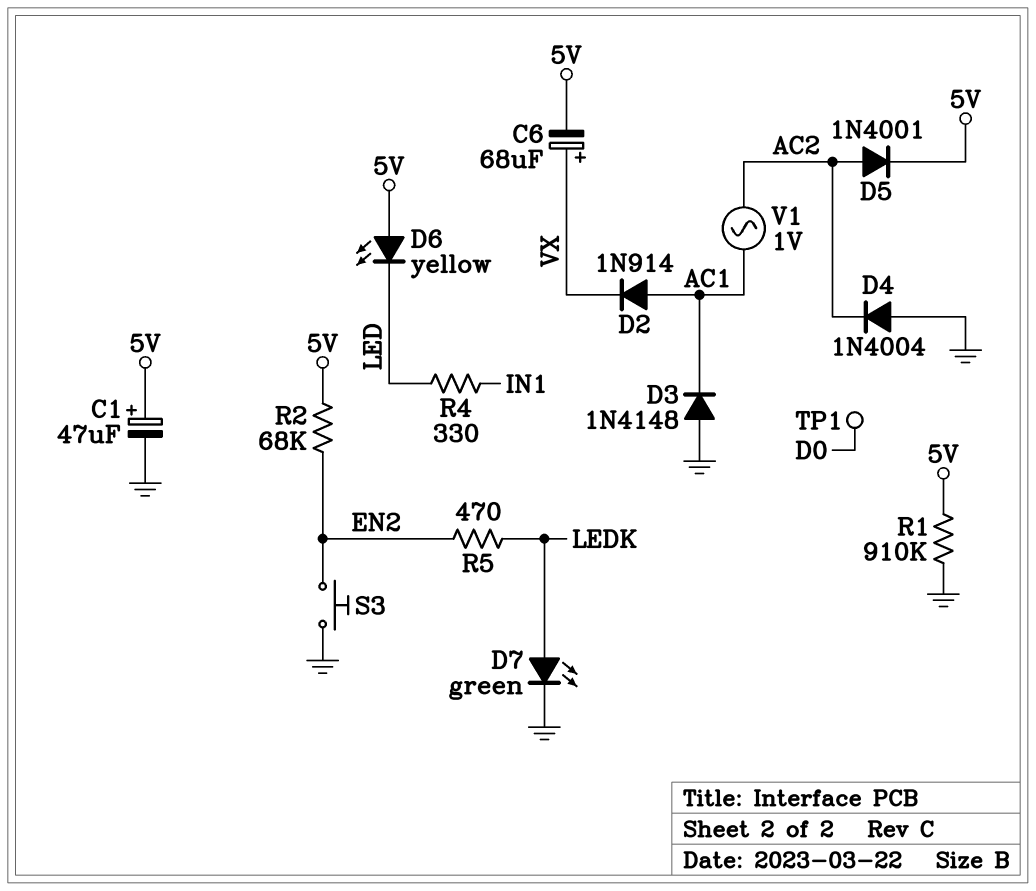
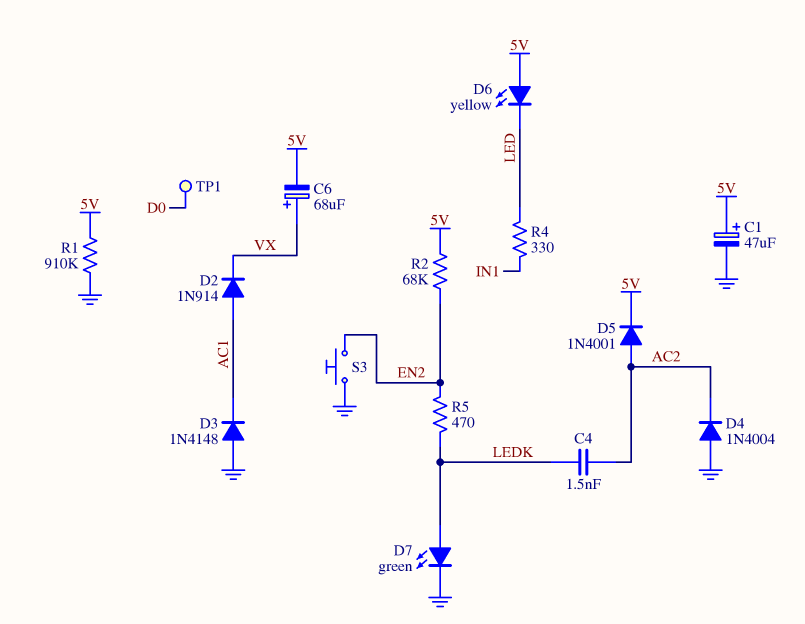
C4: none -> 1.5nF (AC2, LEDK)
V1: AC 1V (AC1, AC2) -> none

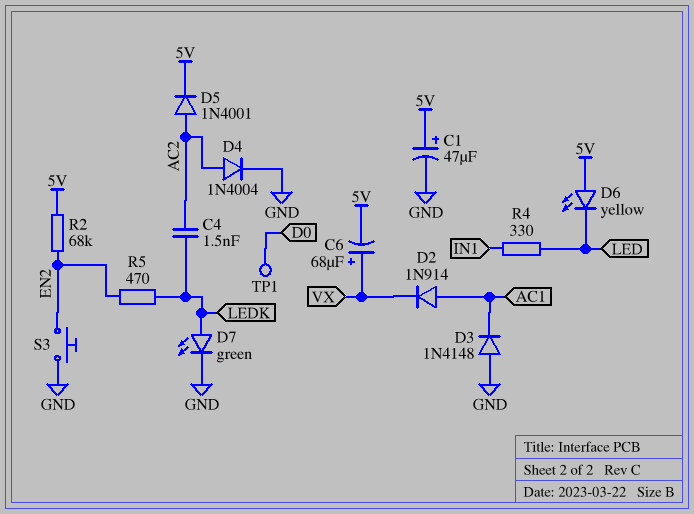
D4: diode 1N4004 (A GND, K AC2) -> diode 1N4004 (A AC2, K GND)
R1: 910k (5V, GND) -> none

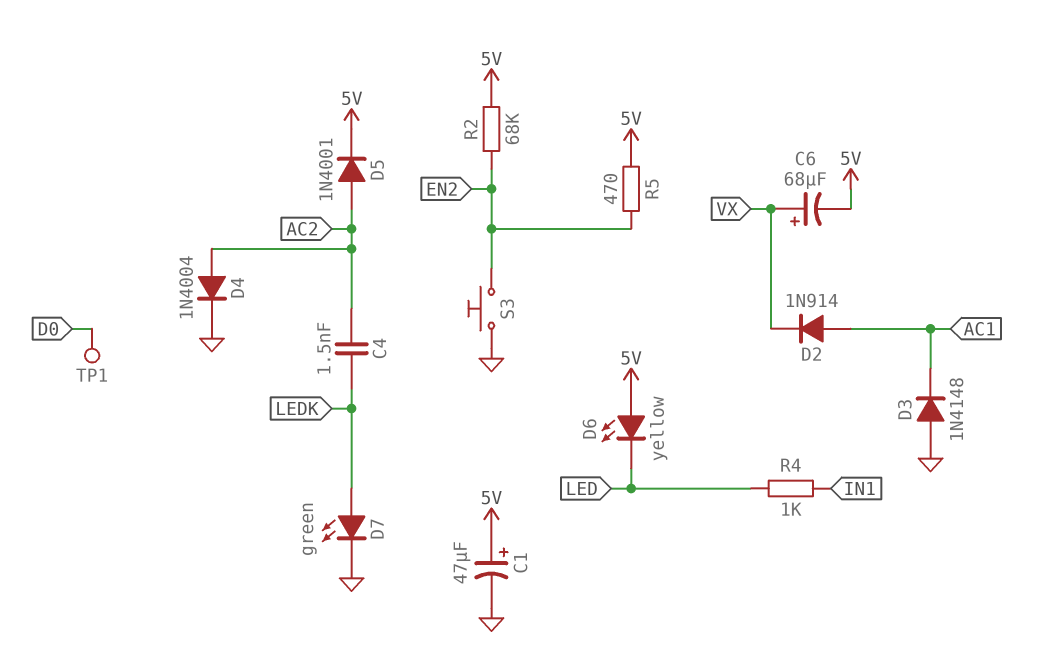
R4: 330 (IN1, LED) -> 1k (IN1, LED)
R5: 470 (EN2, LEDK) -> 470 (5V, EN2)

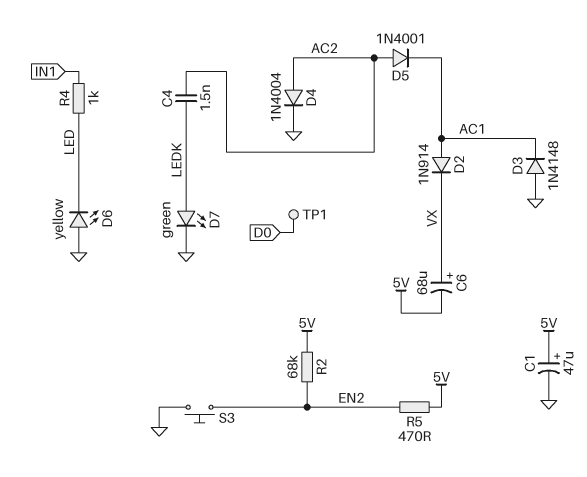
D5: diode 1N4001 (A AC2, K 5V) -> diode 1N4001 (A AC2, K AC1)
D6: LED yellow (A 5V, K LED) -> LED yellow (A GND, K LED)

